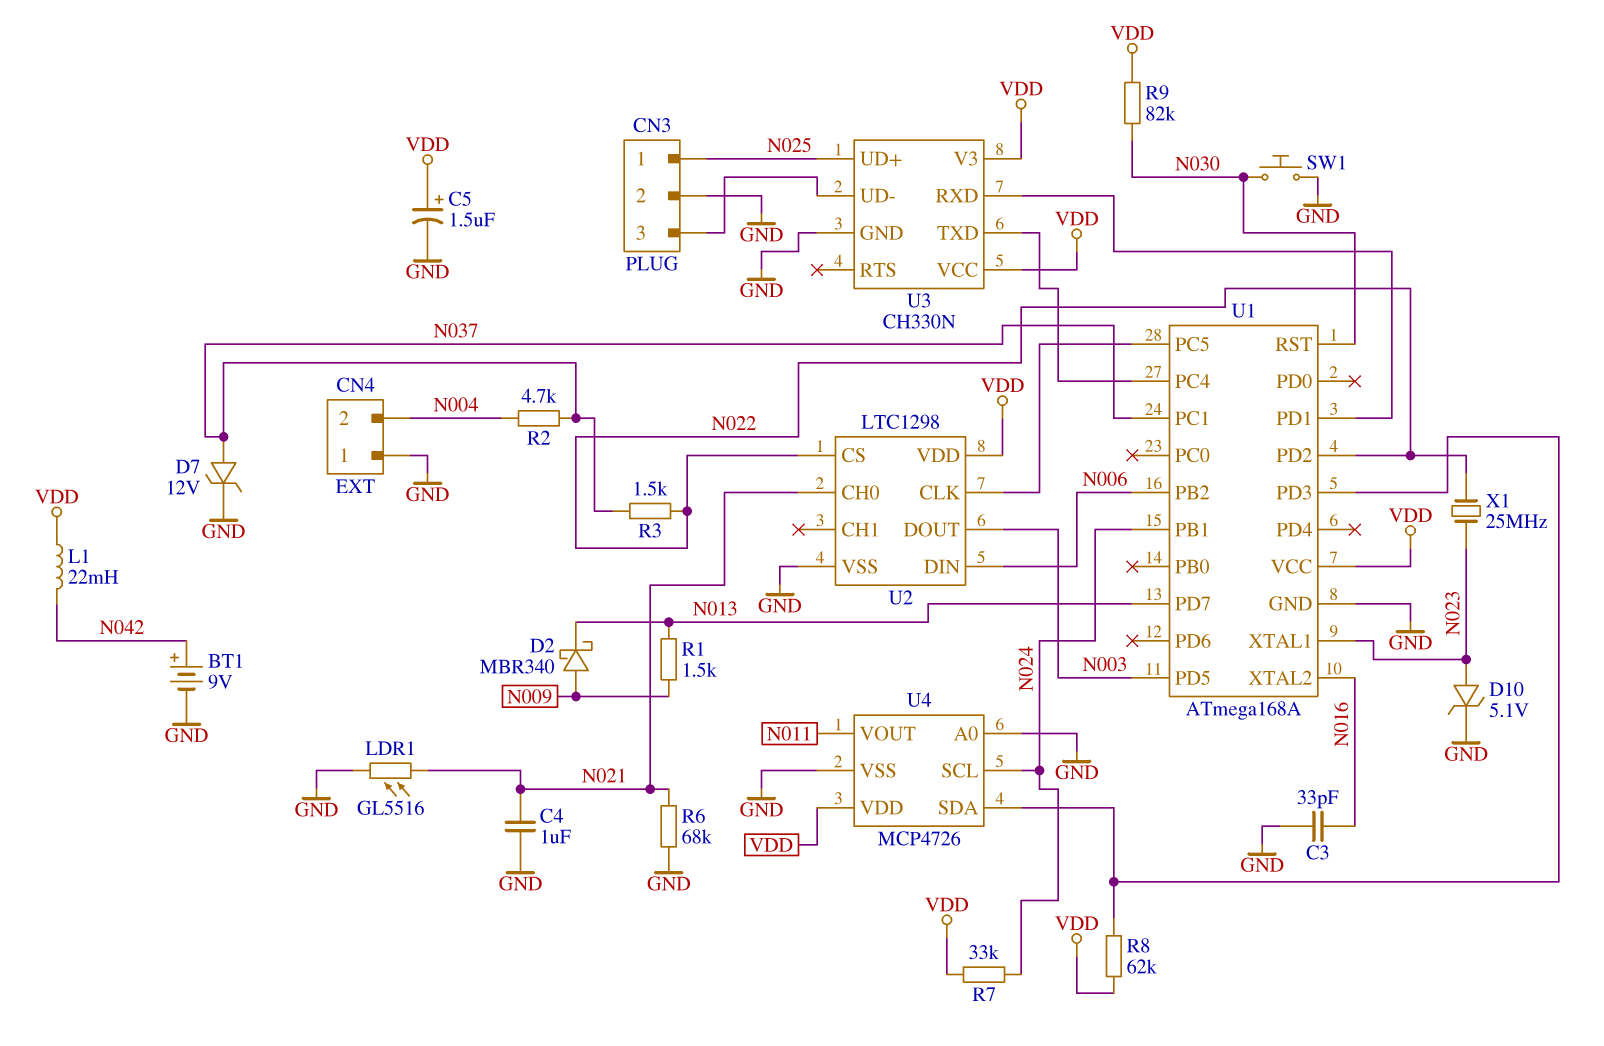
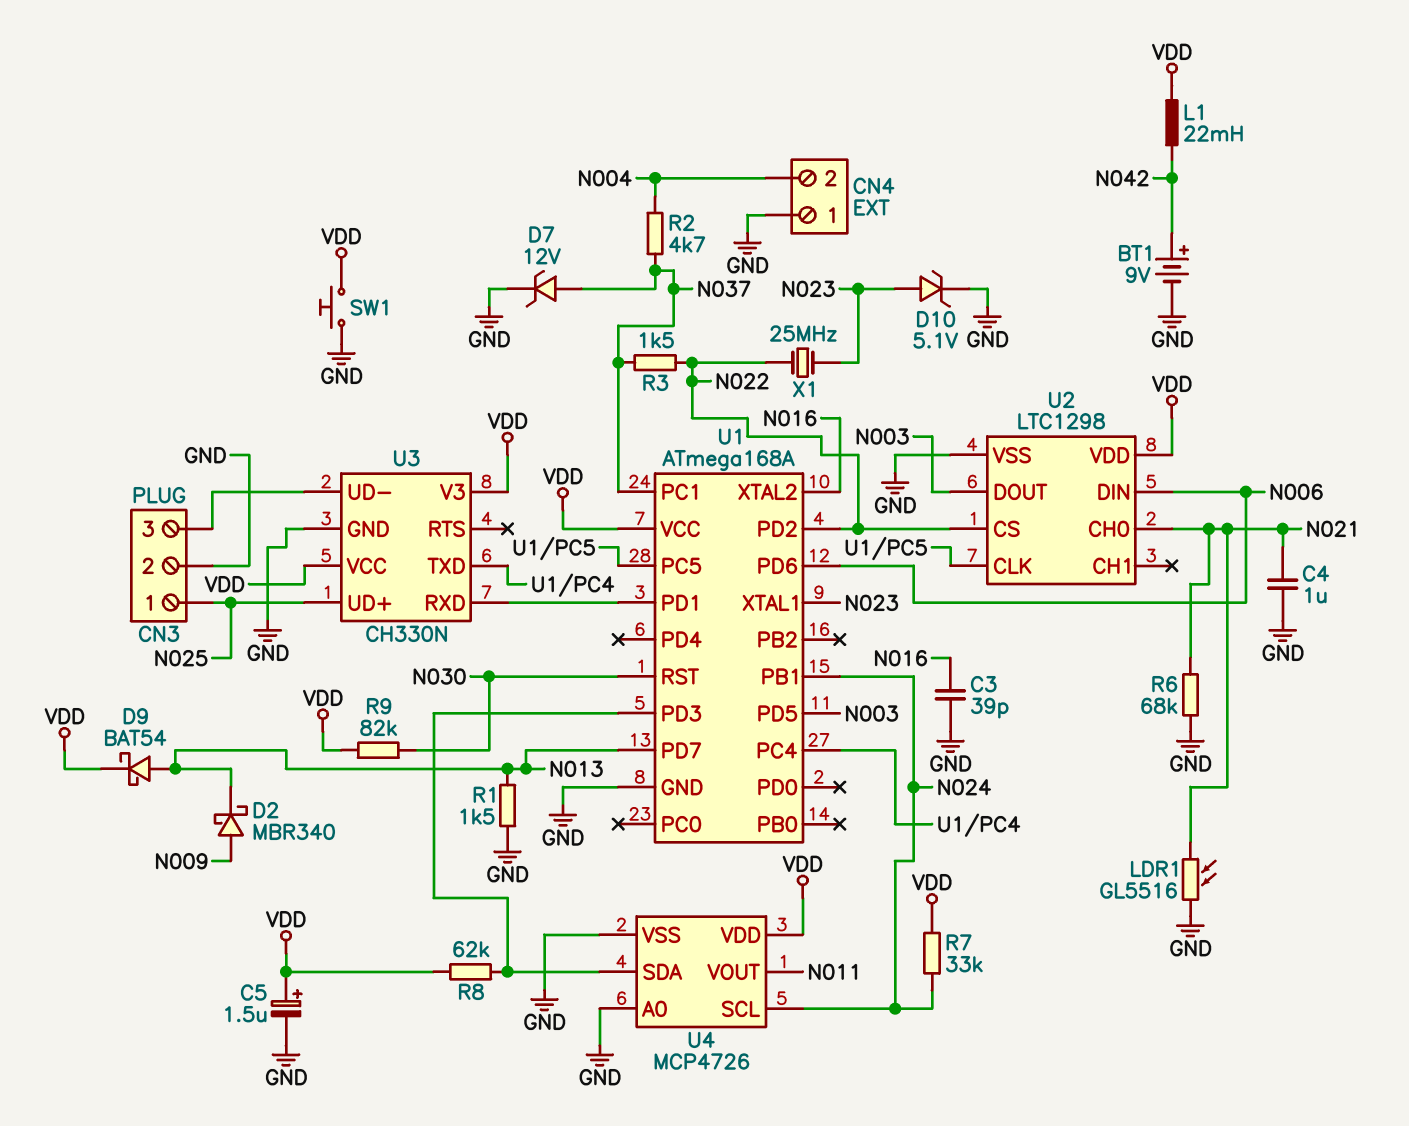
C3: 33pF (GND, N016) -> 39pF (GND, N016)
D9: none -> schottky BAT54 (A N013, K VDD)
R1: 1.5k (N009, N013) -> 1.5k (GND, N013)
SW1: button (GND, N030) -> button (GND, VDD)
U1 pin PB2: N006 -> none
U1 pin PD6: none -> N006

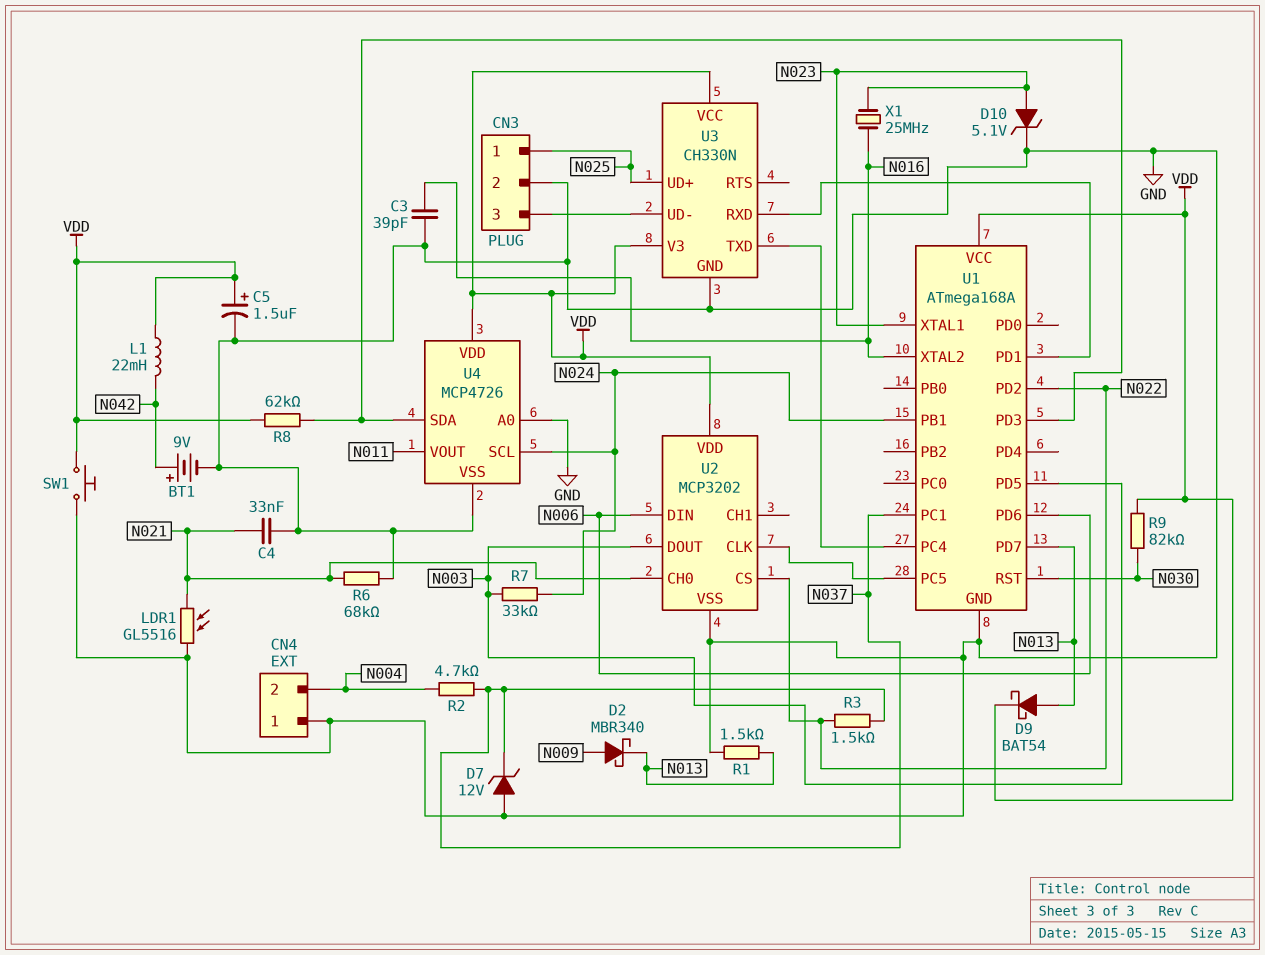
C4: 1uF (GND, N021) -> 33nF (GND, N021)
D7: zener 12V (A N037, K GND) -> zener 12V (A GND, K N037)
R7: 33k (N024, VDD) -> 33k (N003, N024)
U2: LTC1298 -> MCP3202
X1: 25MHz (N022, N023) -> 25MHz (N016, N023)

